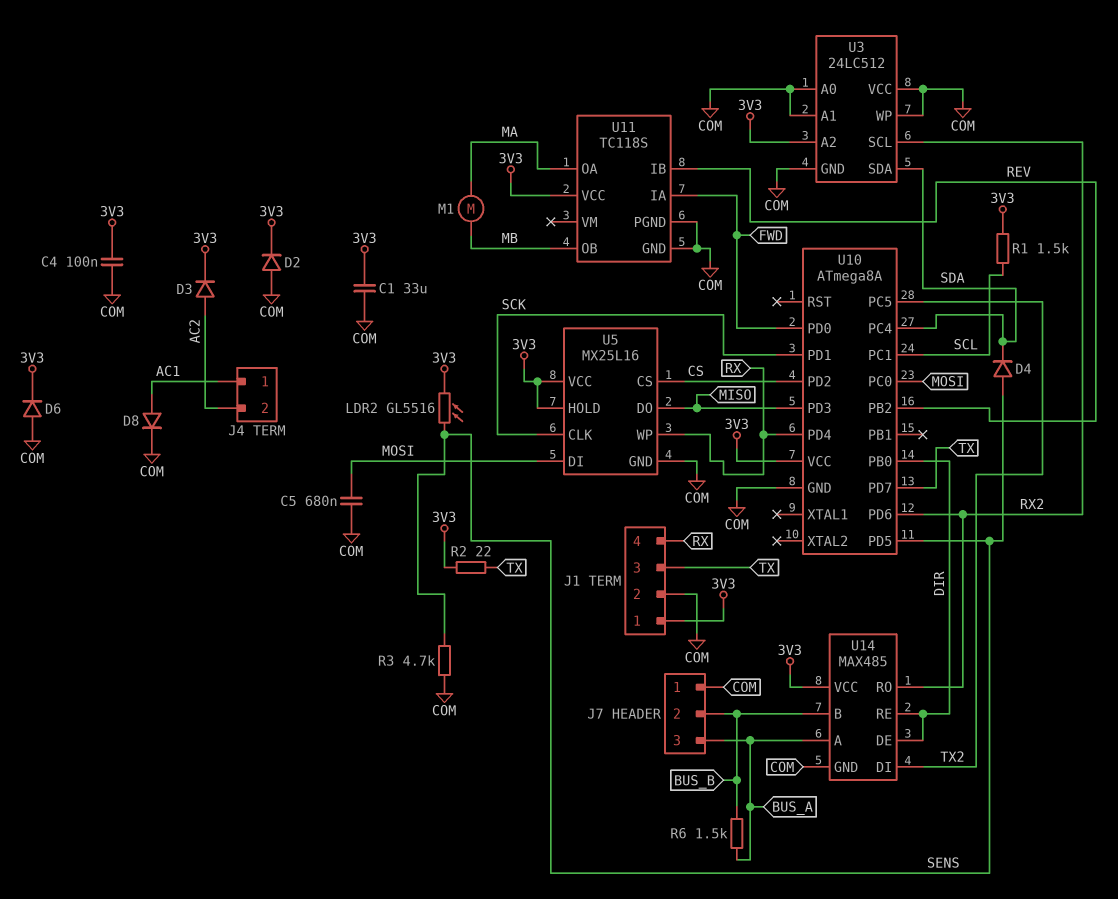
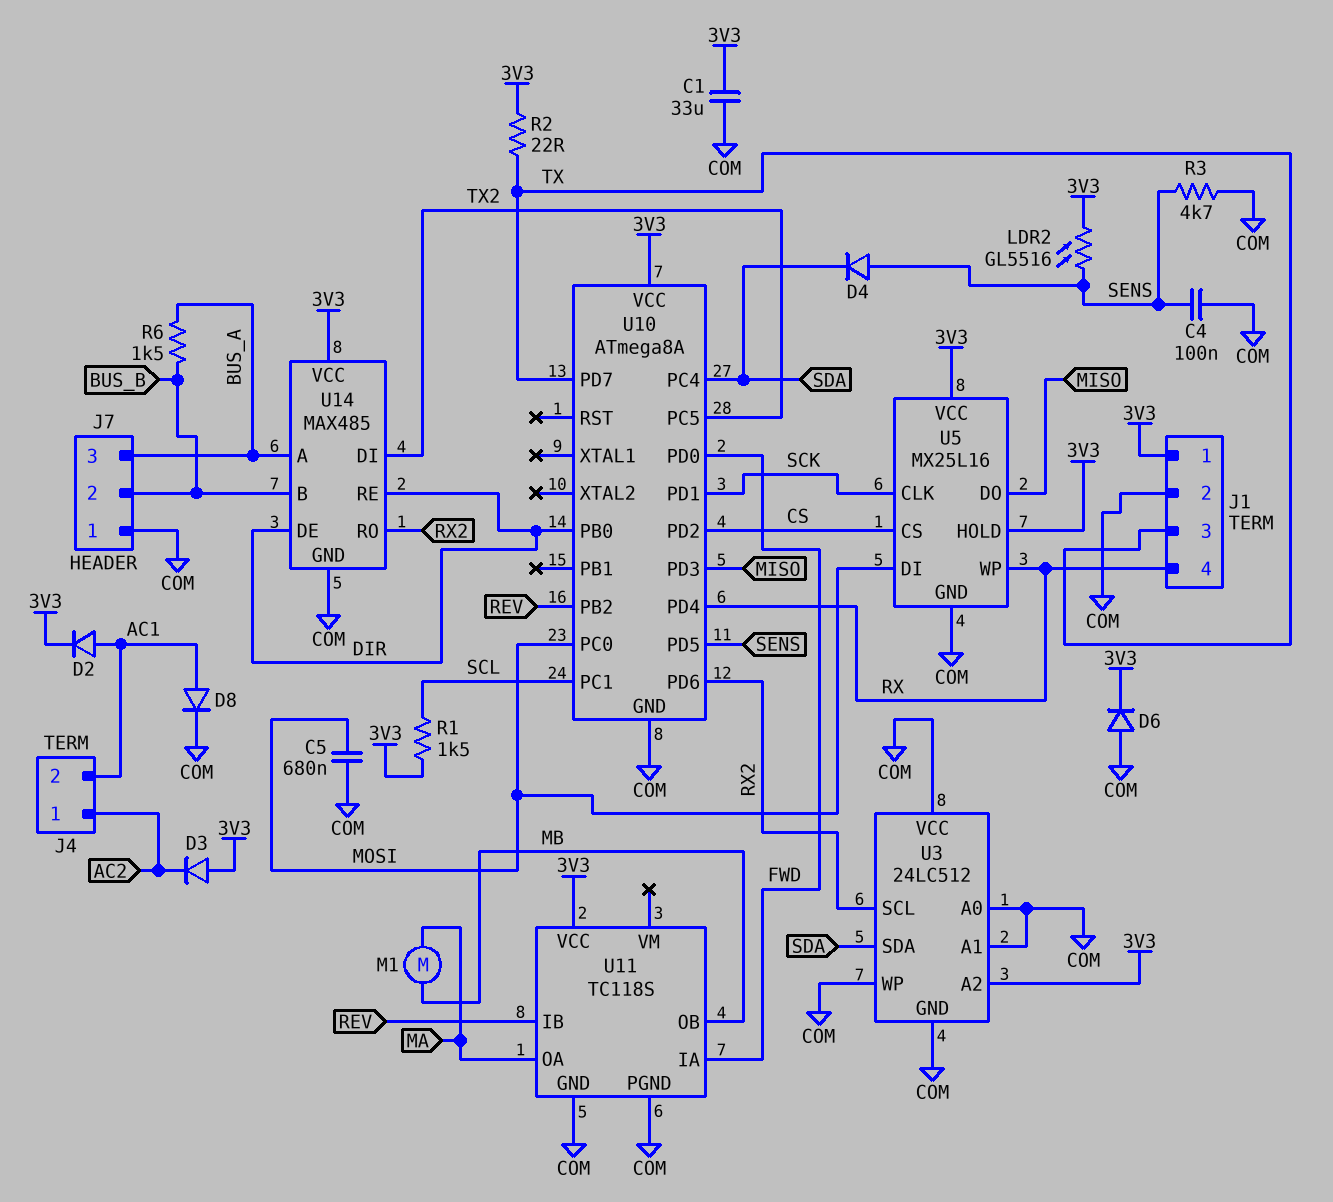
C4: 100nF (3V3, COM) -> 100nF (COM, SENS)
D2: diode (A COM, K 3V3) -> diode (A AC1, K 3V3)
D3: diode (A AC2, K 3V3) -> diode (A 3V3, K AC2)
J4 pin 1: AC1 -> AC2
J4 pin 2: AC2 -> AC1

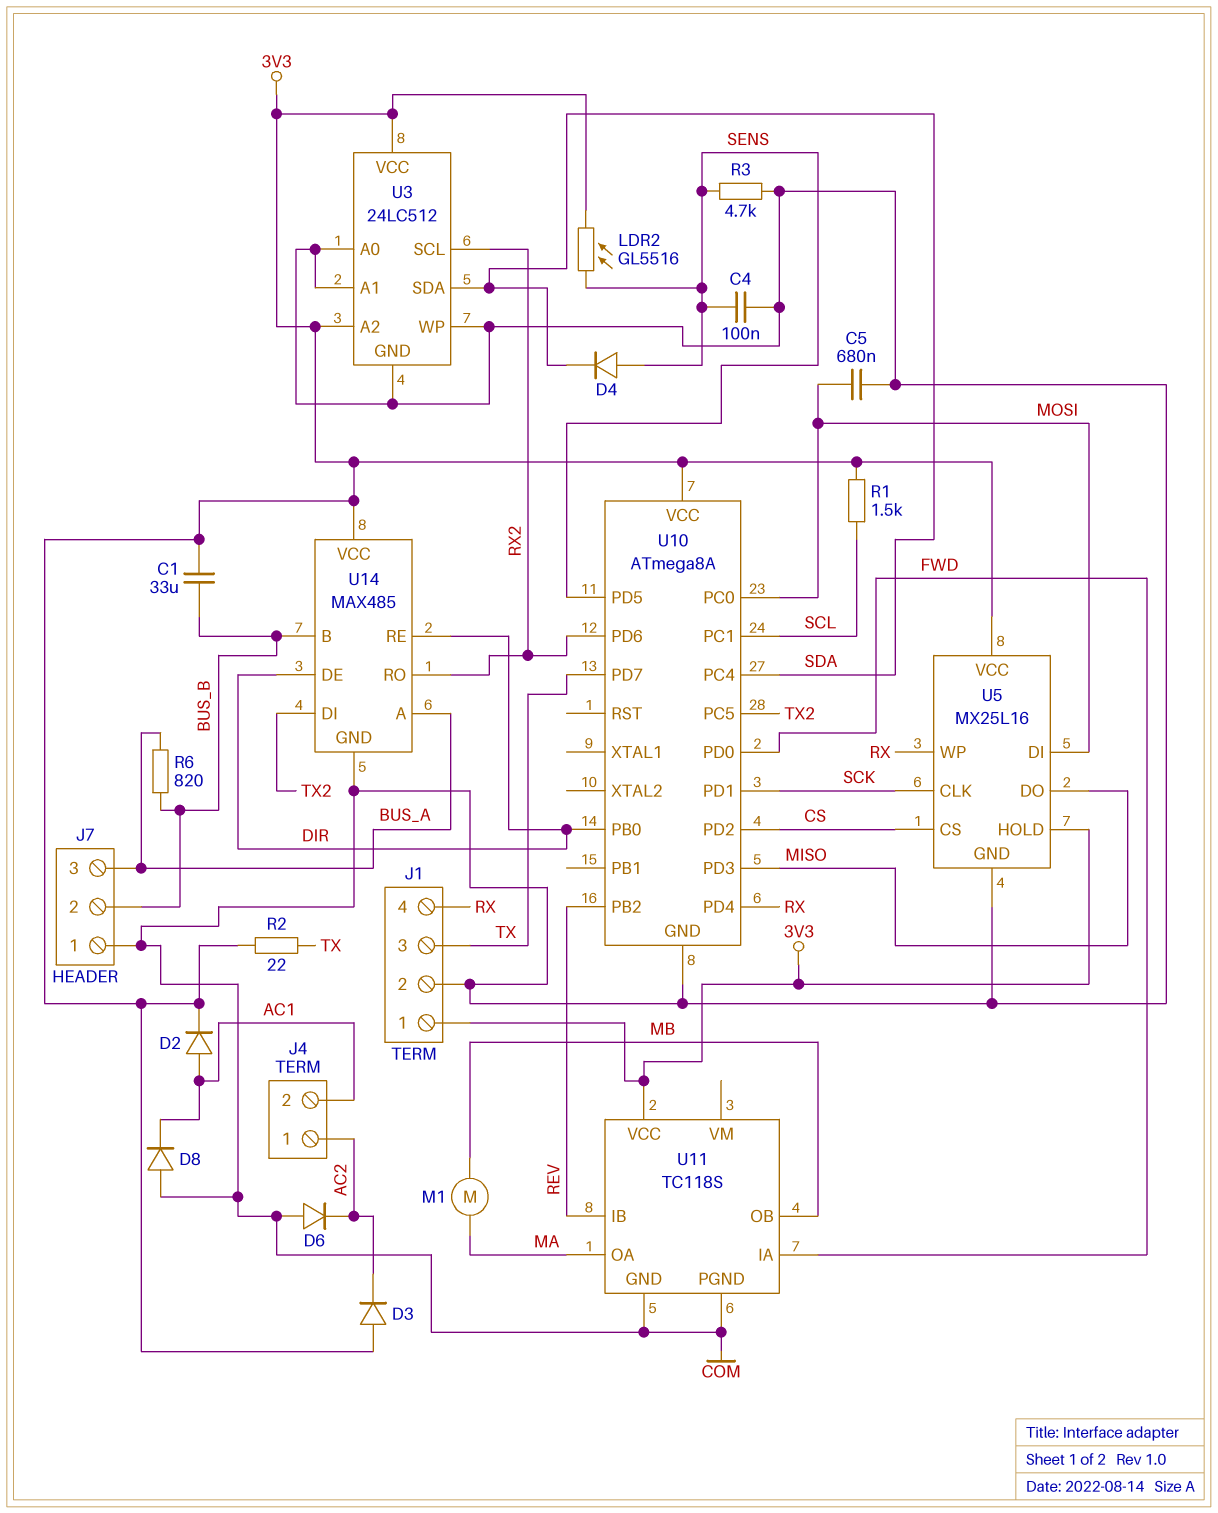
C1: 33uF (3V3, COM) -> 33uF (3V3, BUS_B)
D6: diode (A COM, K 3V3) -> diode (A COM, K AC2)
D8: diode (A AC1, K COM) -> diode (A COM, K AC1)
R6: 1.5k (BUS_A, BUS_B) -> 820 (BUS_A, BUS_B)
U3 pin VCC: COM -> 3V3

